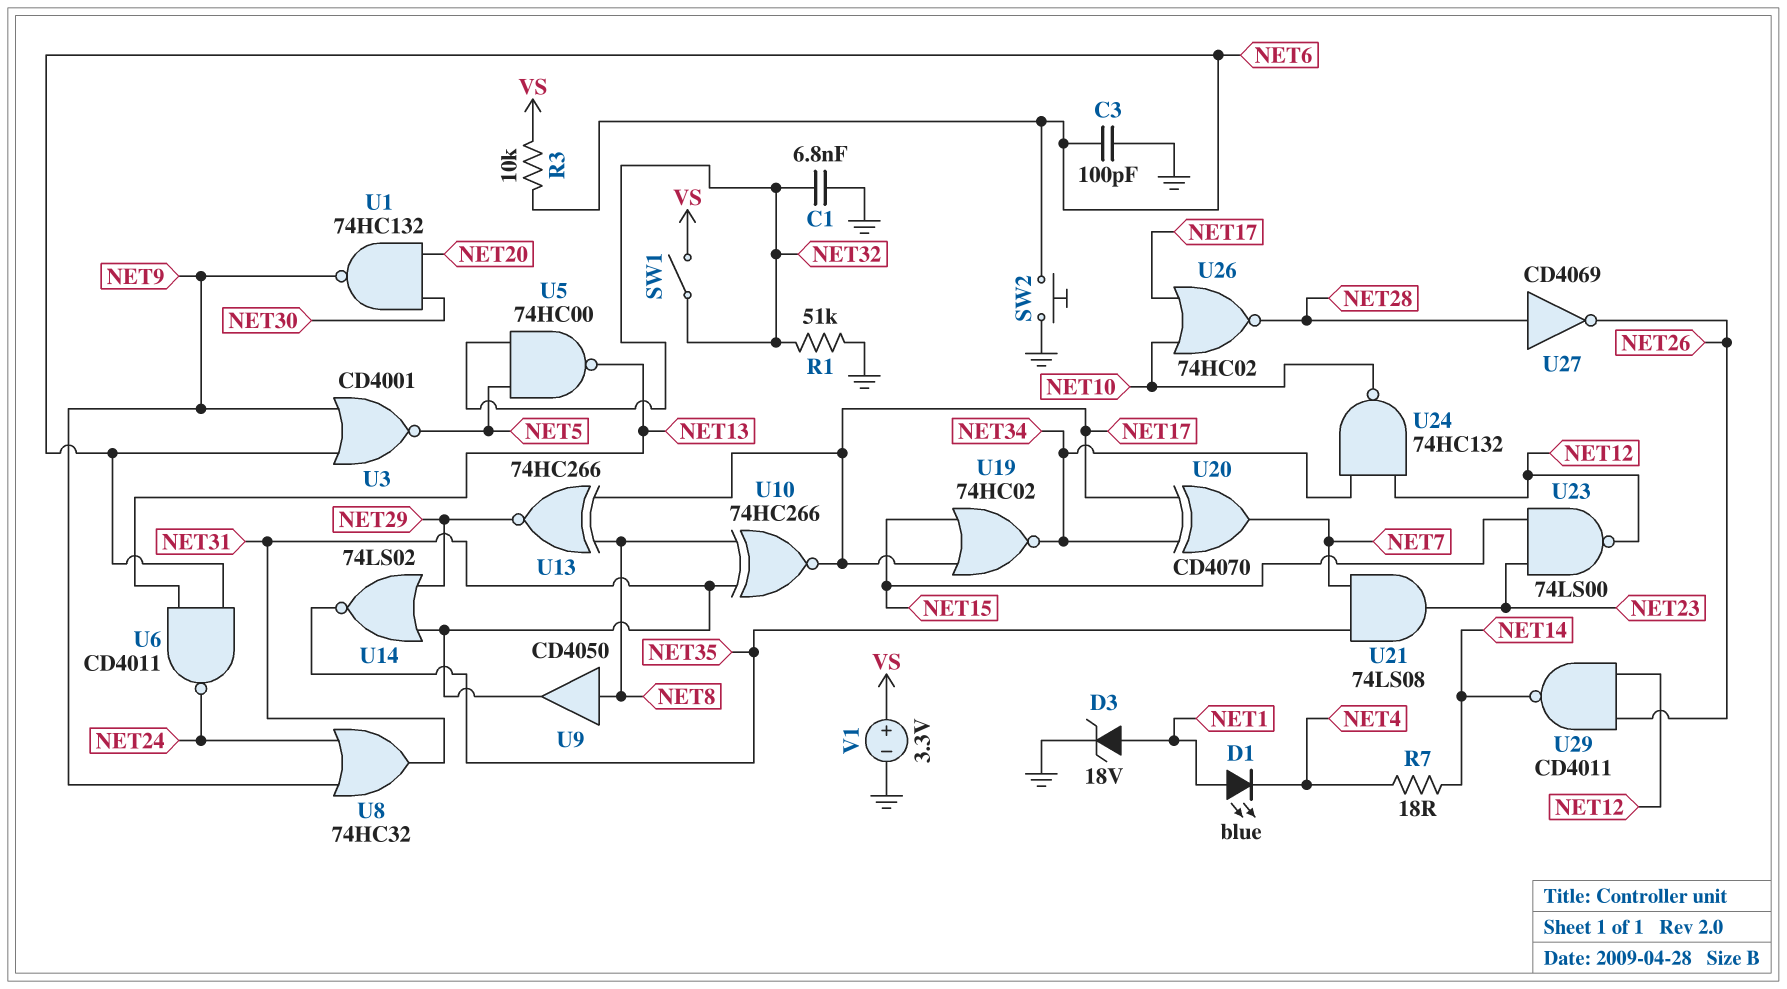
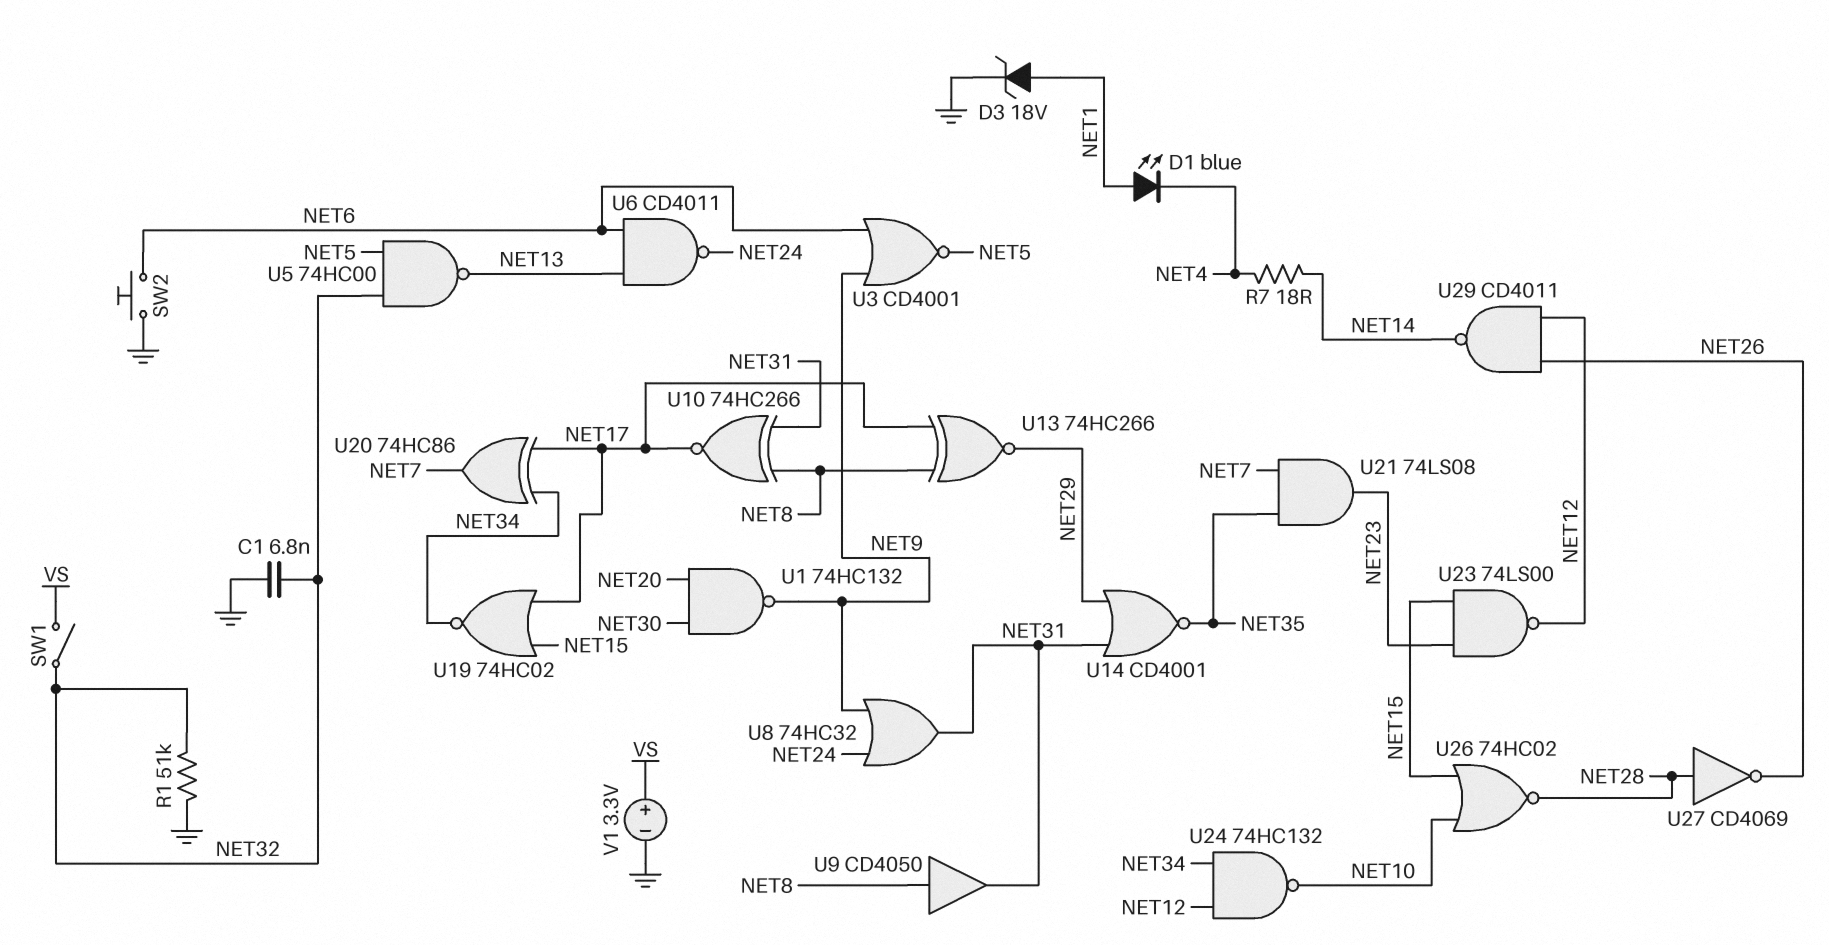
C3: 100pF (GND, NET6) -> none
R3: 10k (NET6, VS) -> none
U14: NOR 74LS02 (in NET29, in NET31, out NET35) -> NOR CD4001 (in NET29, in NET31, out NET35)
U20: XOR CD4070 (in NET17, in NET34, out NET7) -> XOR 74HC86 (in NET17, in NET34, out NET7)
U26: NOR 74HC02 (in NET10, in NET17, out NET28) -> NOR 74HC02 (in NET10, in NET15, out NET28)

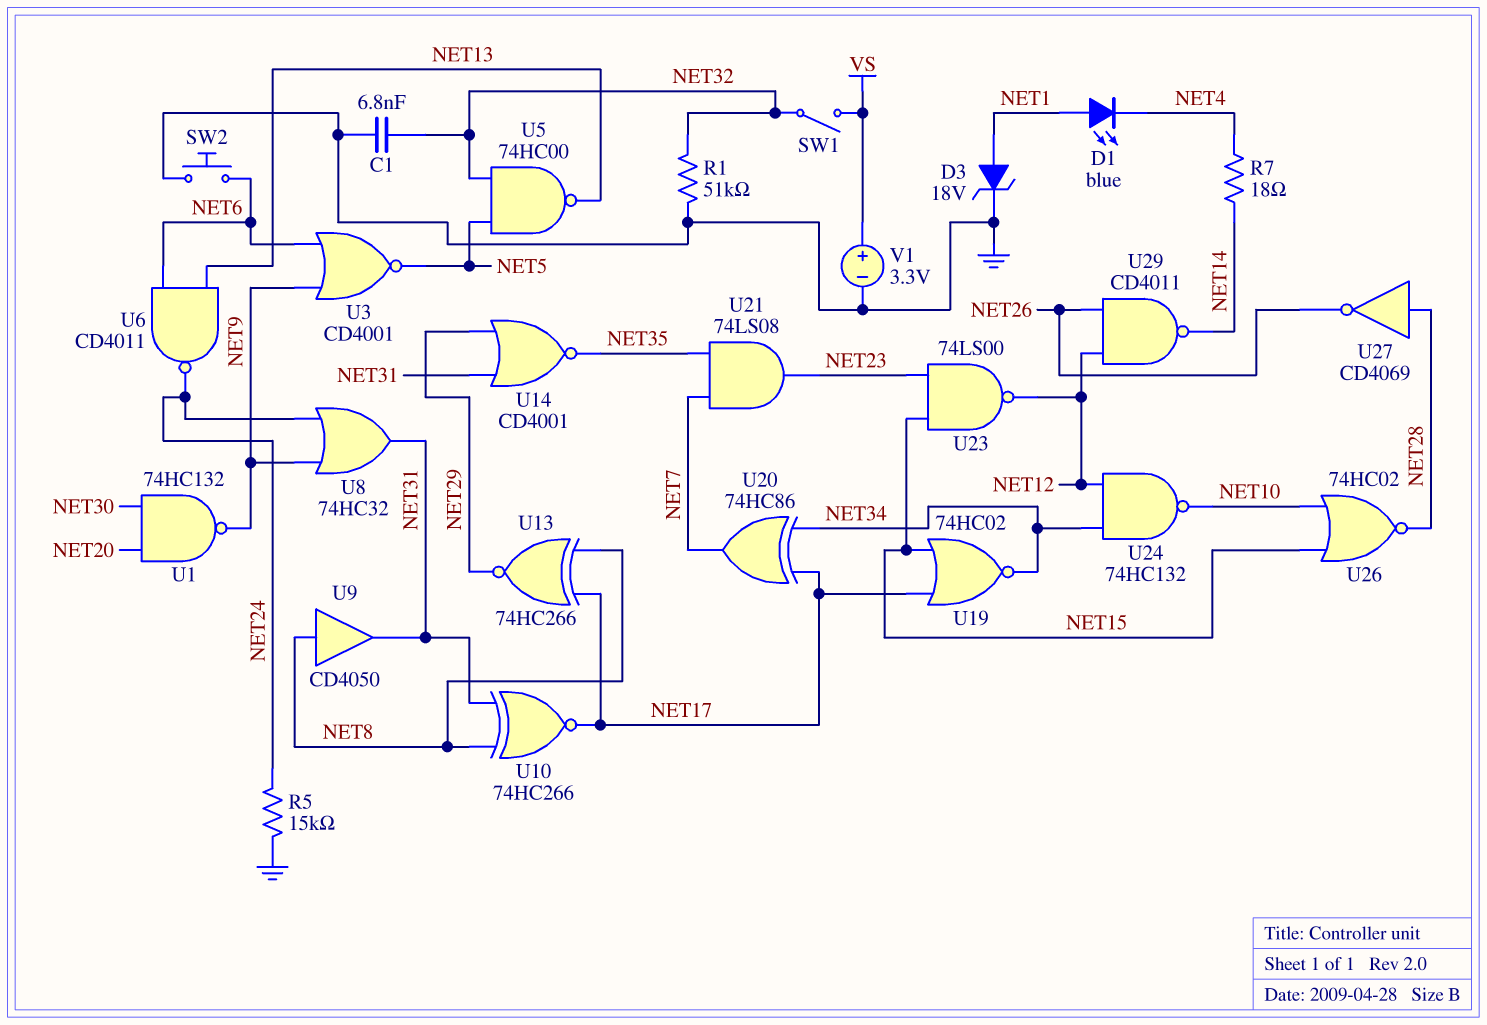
R5: none -> 15k (GND, NET24)

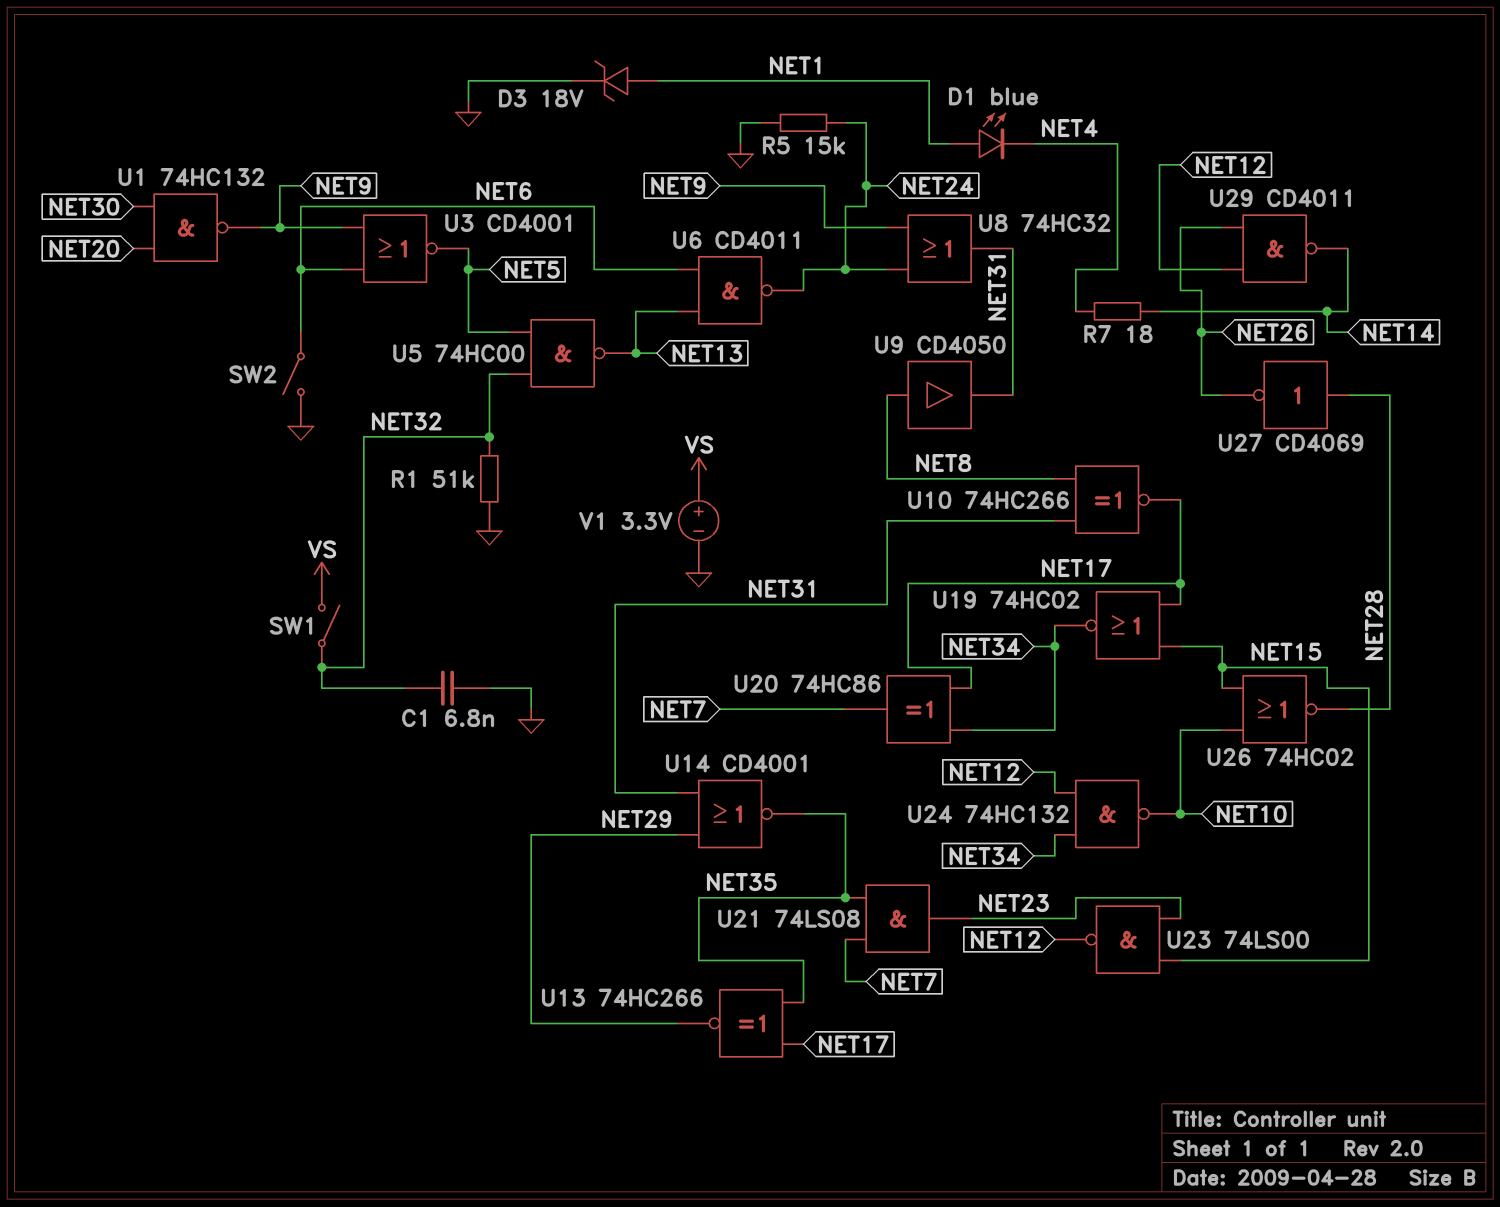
SW2: button (GND, NET6) -> switch (GND, NET6)
U13: XNOR 74HC266 (in NET8, in NET17, out NET29) -> XNOR 74HC266 (in NET17, in NET35, out NET29)

